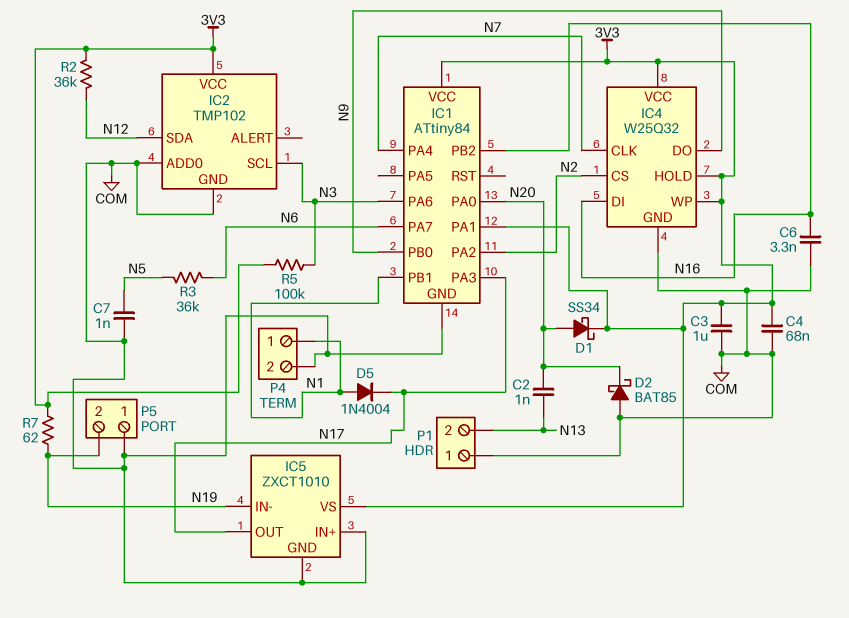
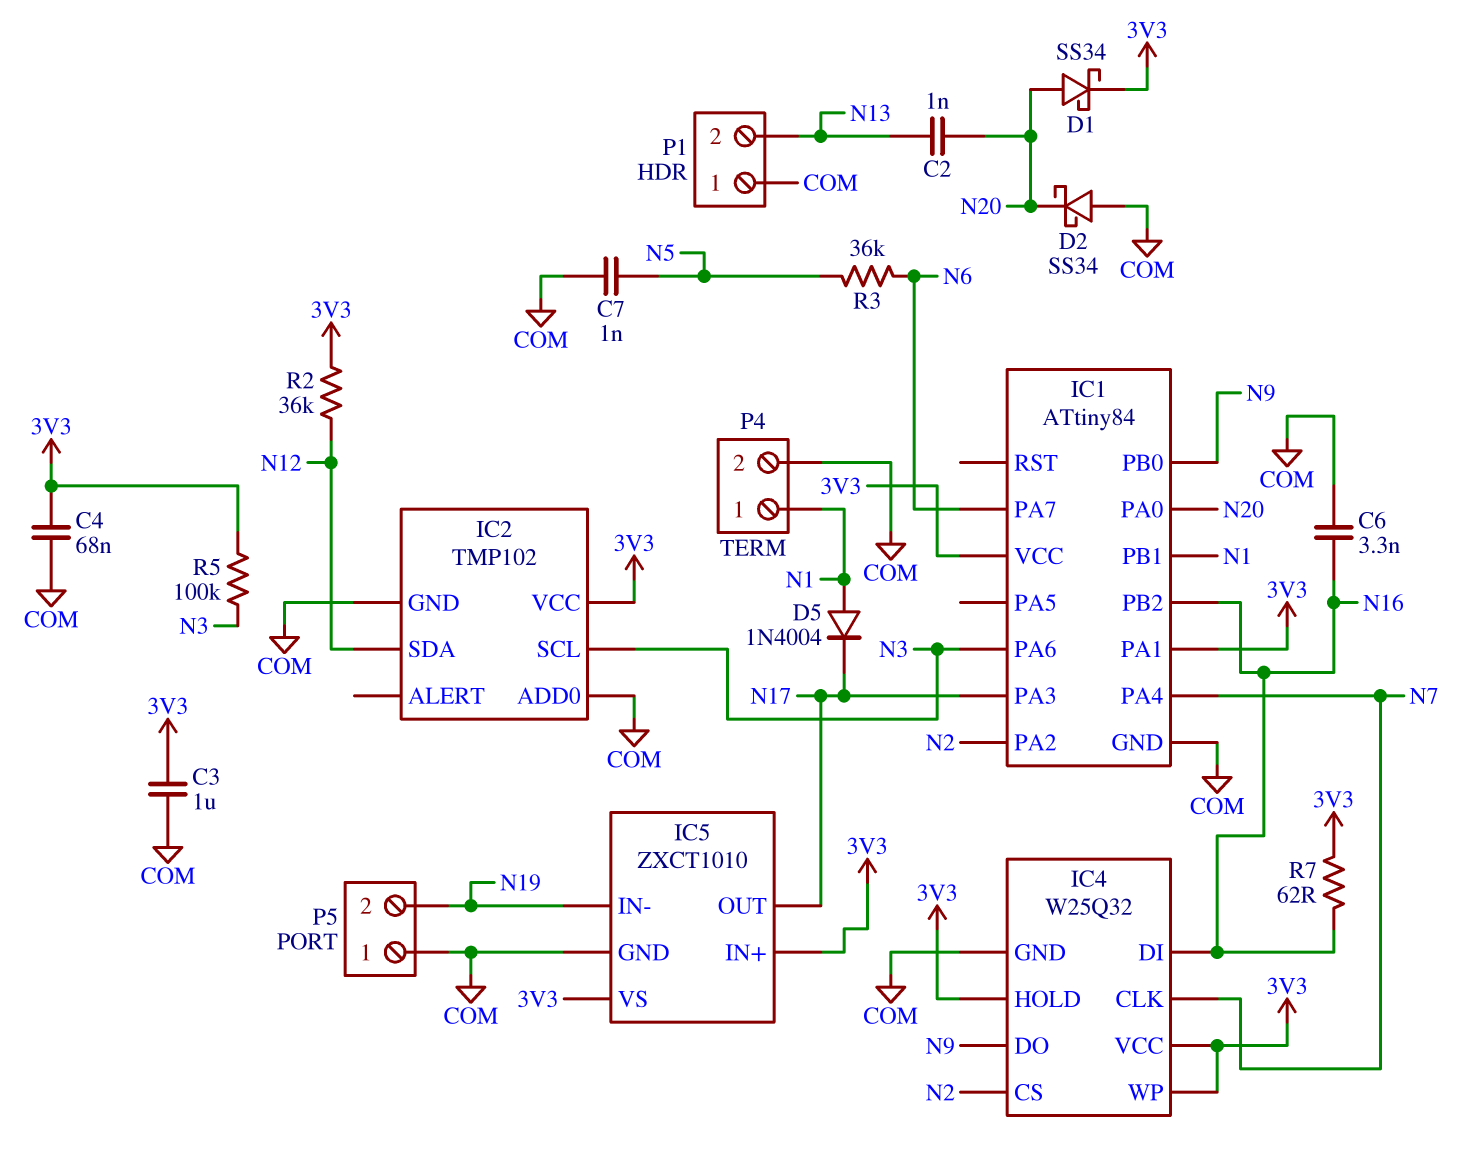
D2: schottky BAT85 (A COM, K N20) -> schottky SS34 (A COM, K N20)
IC5 pin IN+: COM -> 3V3
R7: 62 (3V3, N19) -> 62 (3V3, N16)

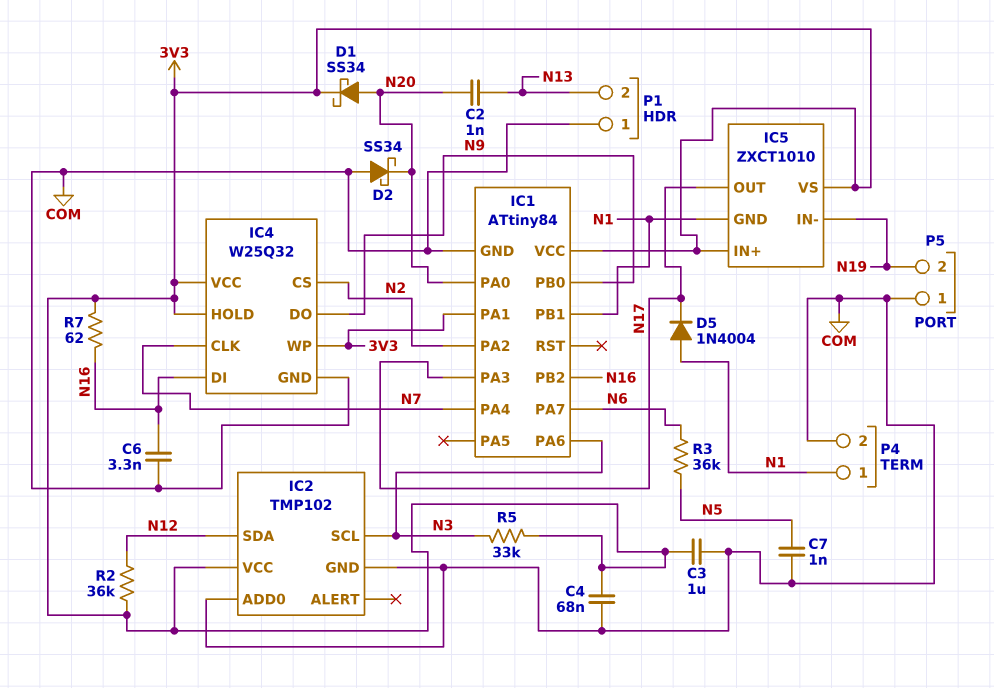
IC5 pin GND: COM -> N1
R5: 100k (3V3, N3) -> 33k (3V3, N3)

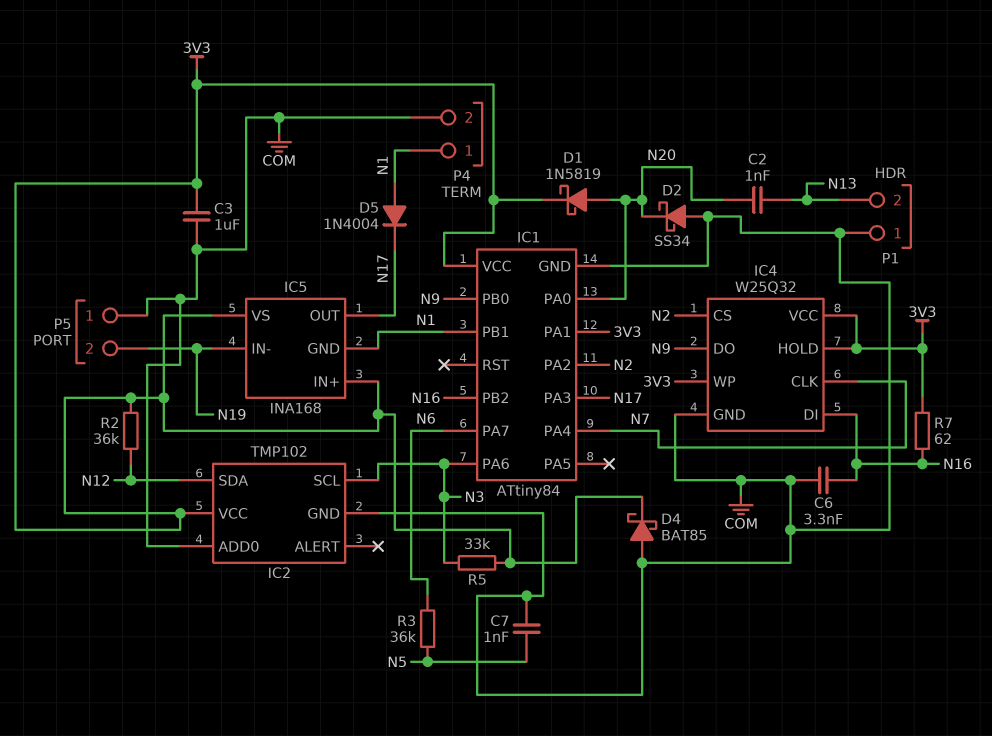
C4: 68nF (3V3, COM) -> none
D1: schottky SS34 (A N20, K 3V3) -> schottky 1N5819 (A N20, K 3V3)
D4: none -> schottky BAT85 (A COM, K 3V3)
IC5: ZXCT1010 -> INA168

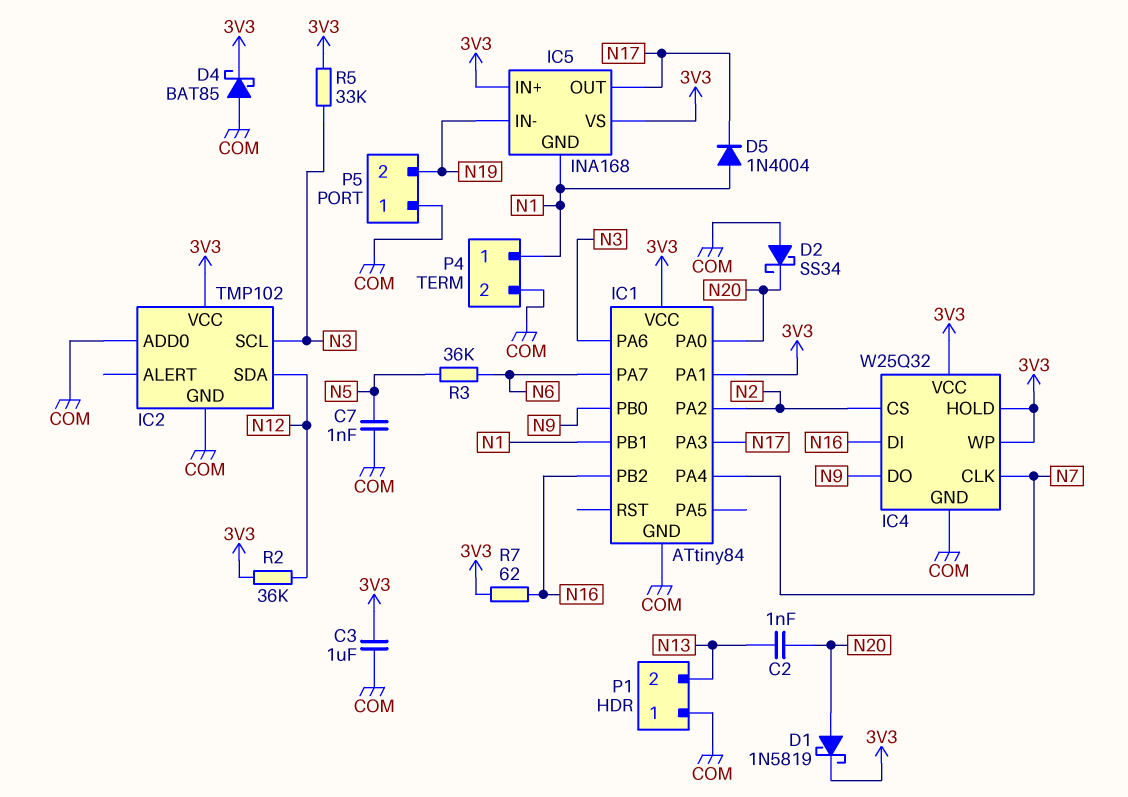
C6: 3.3nF (COM, N16) -> none

